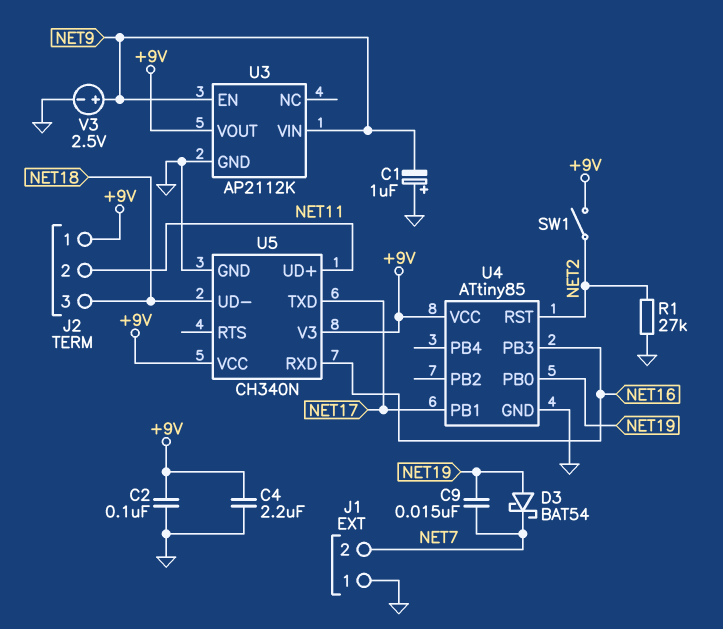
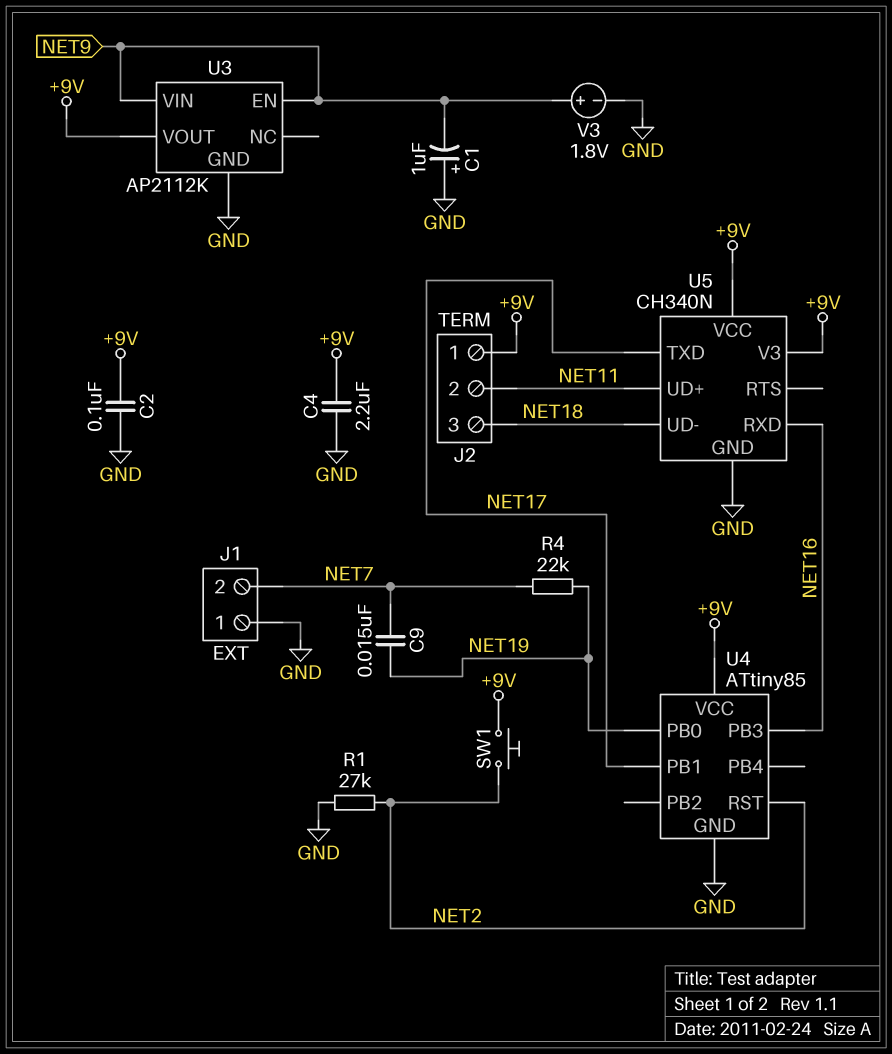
D3: schottky BAT54 (A NET19, K NET7) -> none
R4: none -> 22k (NET7, NET19)
SW1: switch (+9V, NET2) -> button (+9V, NET2)
V3: 2.5V (plus NET9, minus GND) -> 1.8V (plus NET9, minus GND)

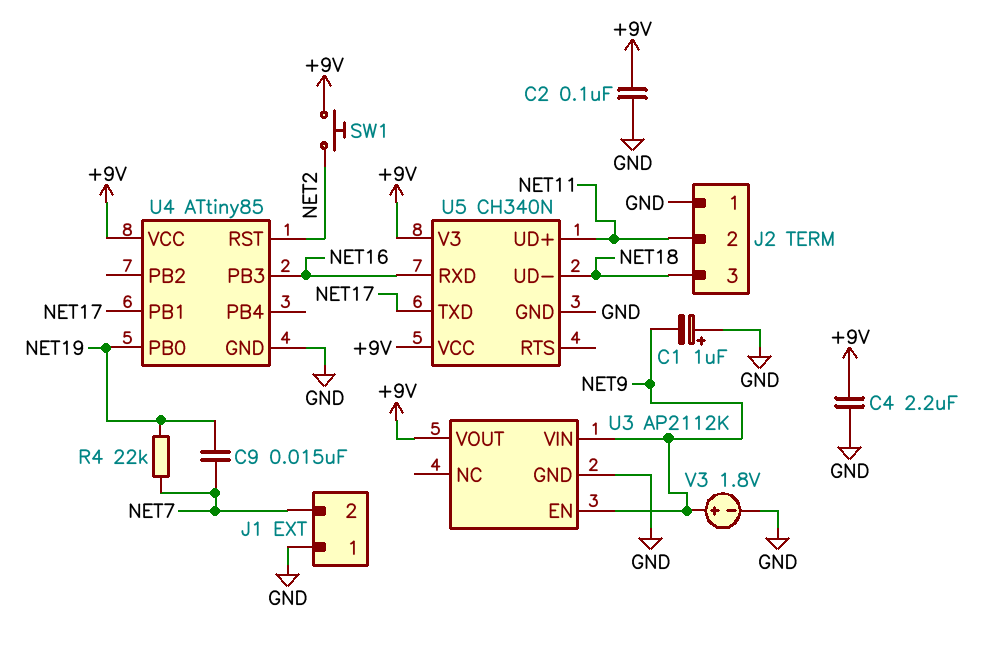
J2 pin 1: +9V -> GND
R1: 27k (GND, NET2) -> none

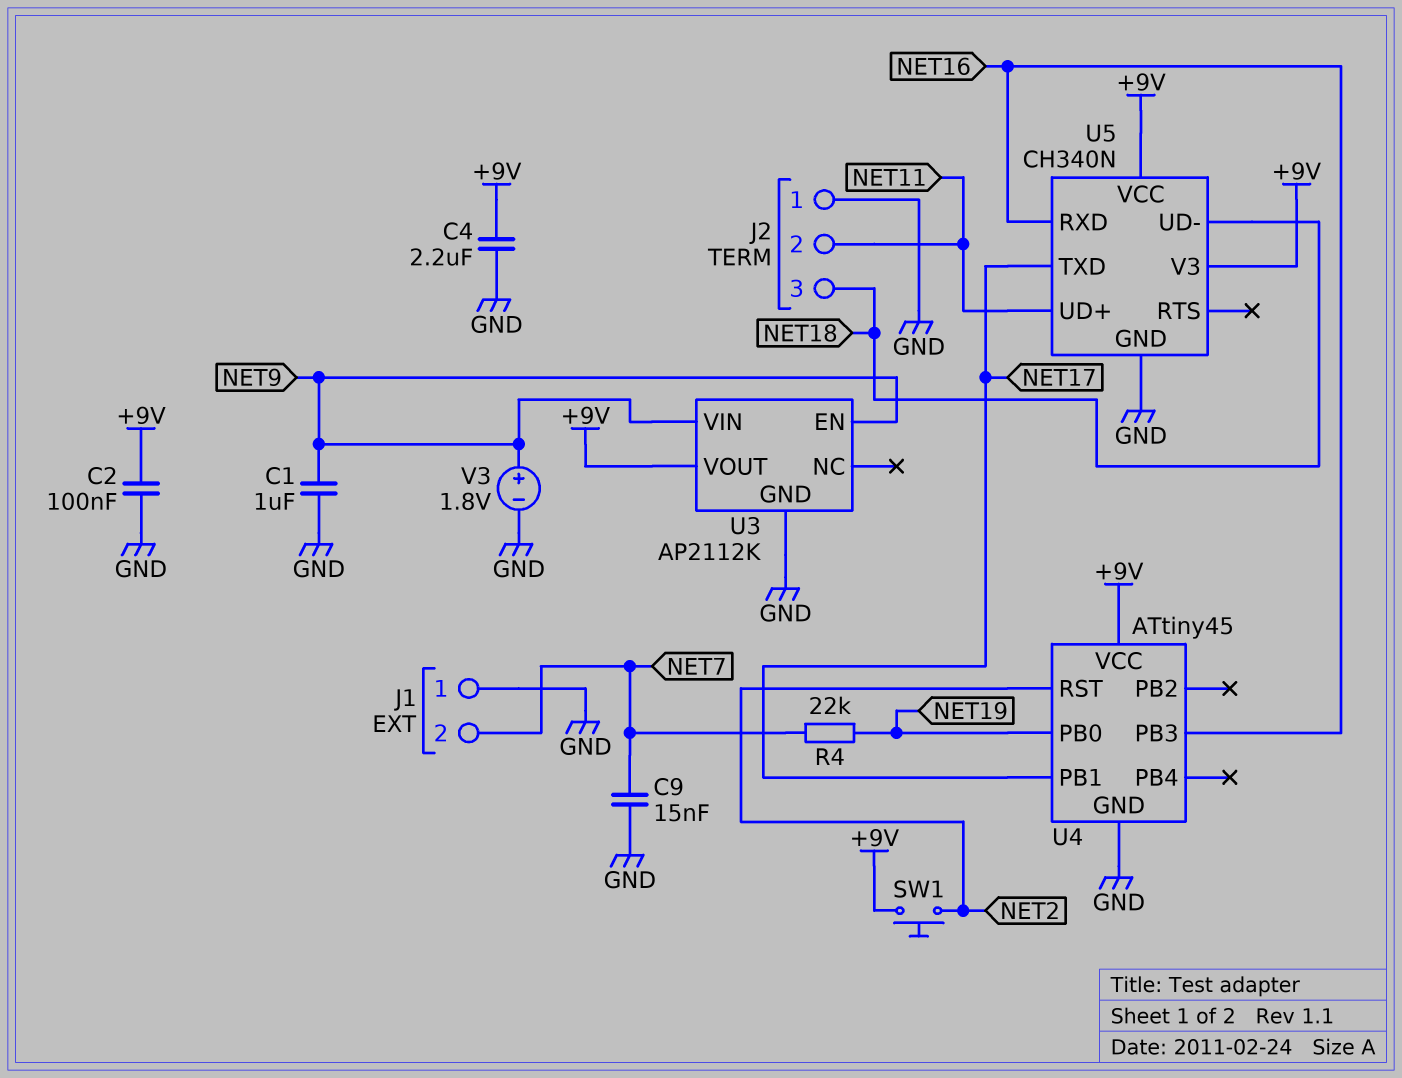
C1: 1uF (plus GND, minus NET9) -> 1uF (GND, NET9)
C9: 15nF (NET7, NET19) -> 15nF (GND, NET7)
U4: ATtiny85 -> ATtiny45

